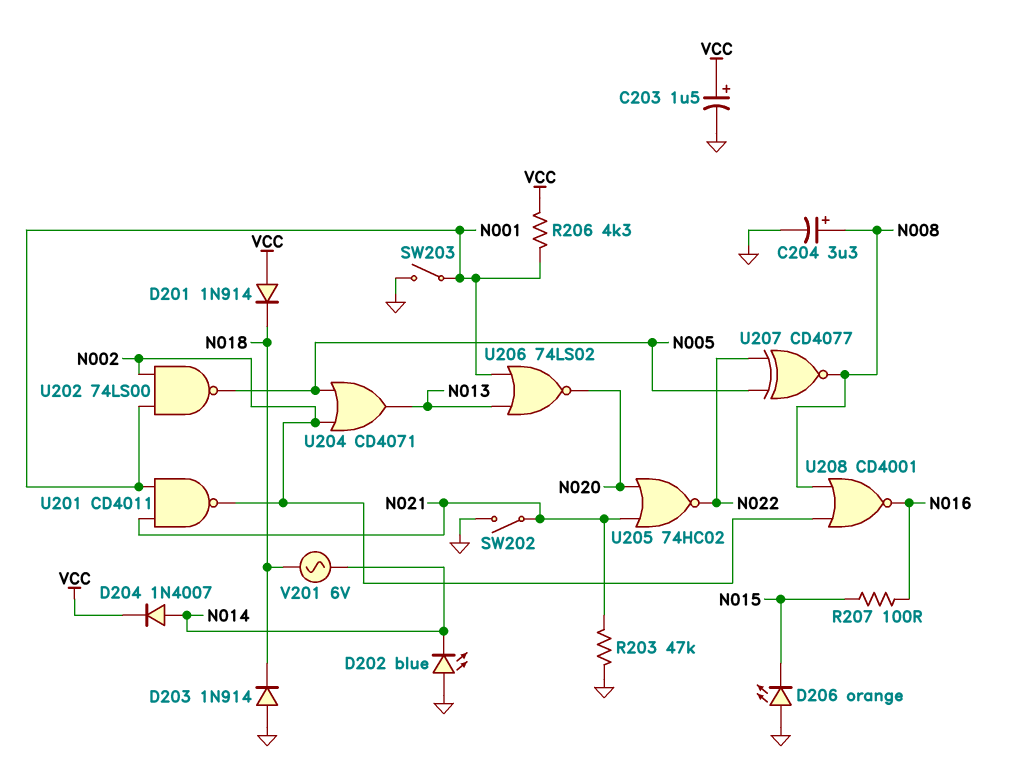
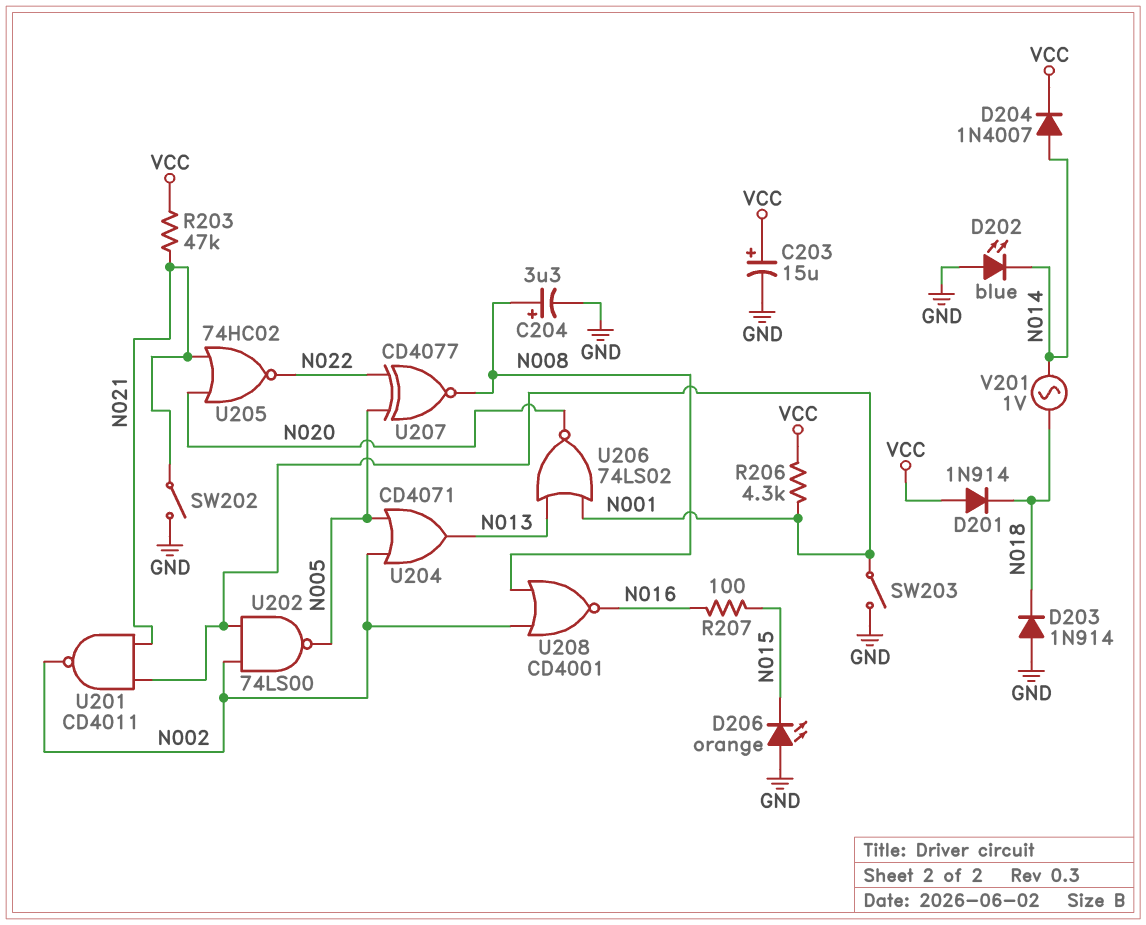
C203: 1.5uF (plus VCC, minus GND) -> 15uF (plus VCC, minus GND)
R203: 47k (GND, N021) -> 47k (N021, VCC)
V201: AC 6V (N014, N018) -> AC 1V (N014, N018)

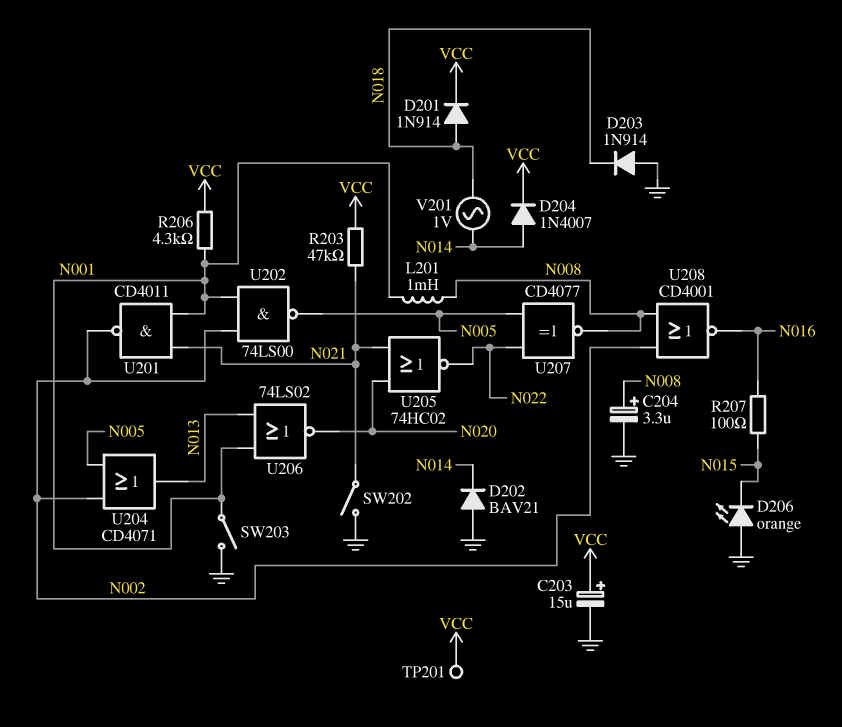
D201: diode 1N914 (A VCC, K N018) -> diode 1N914 (A N018, K VCC)
D202: LED blue (A GND, K N014) -> diode BAV21 (A GND, K N014)
L201: none -> 1mH (N001, N008)
TP201: none -> test point (VCC)

